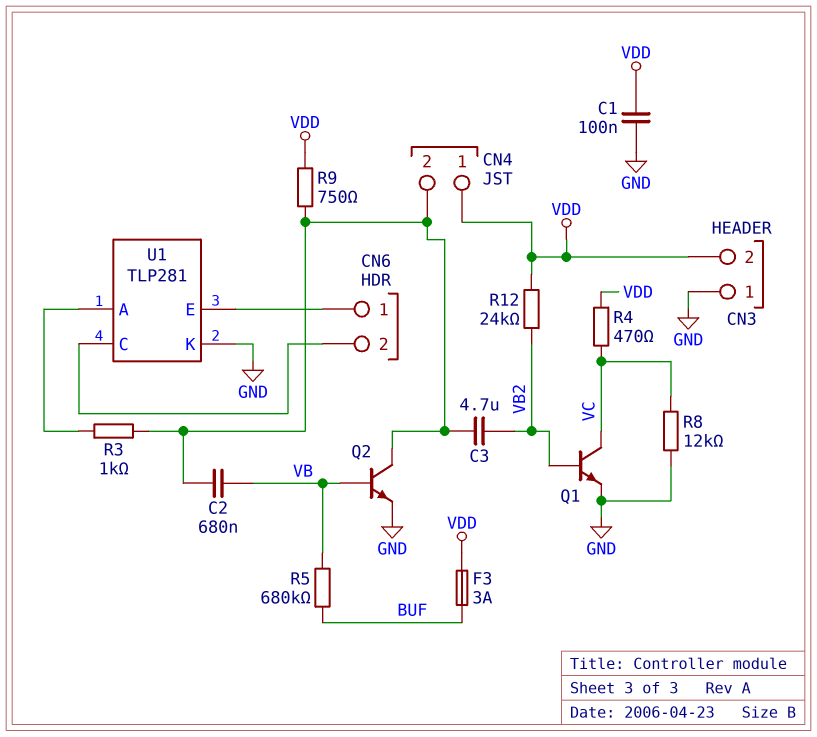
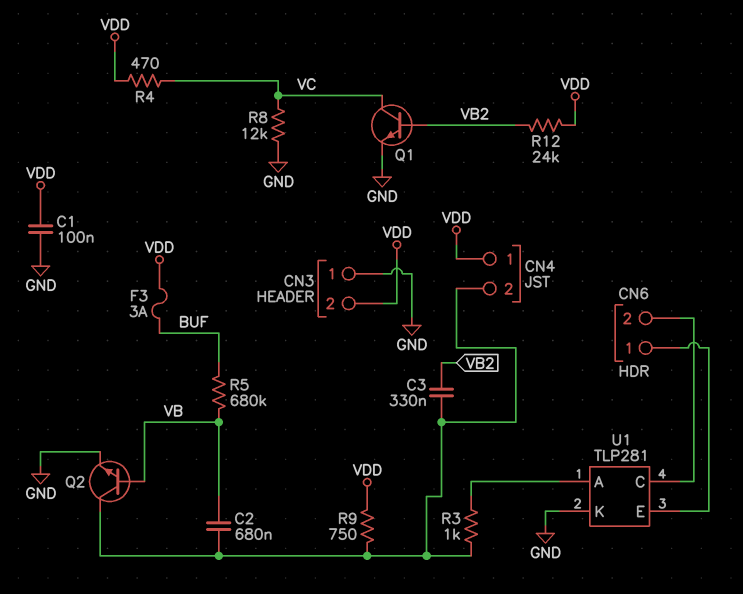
C3: 4.7uF (CN4/2, VB2) -> 330nF (CN4/2, VB2)

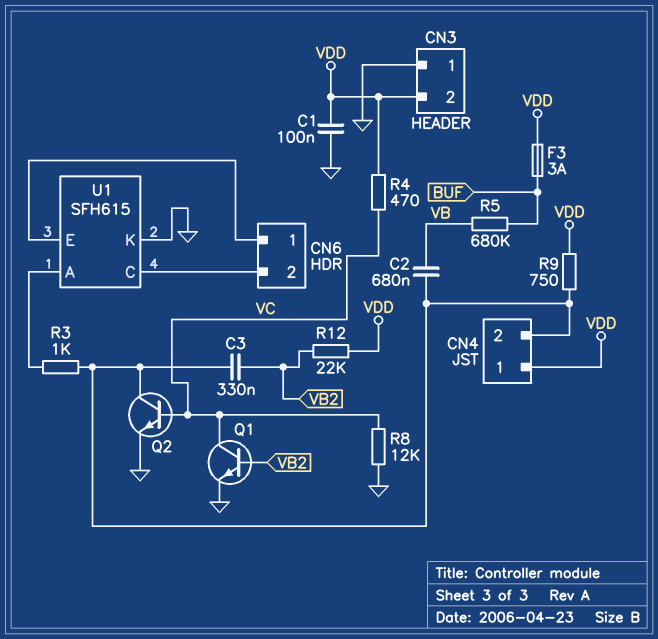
Q2: NPN (B VB, C CN4/2, E GND) -> NPN (B VC, C CN4/2, E GND)
R12: 24k (VB2, VDD) -> 22k (VB2, VDD)
U1: TLP281 -> SFH615

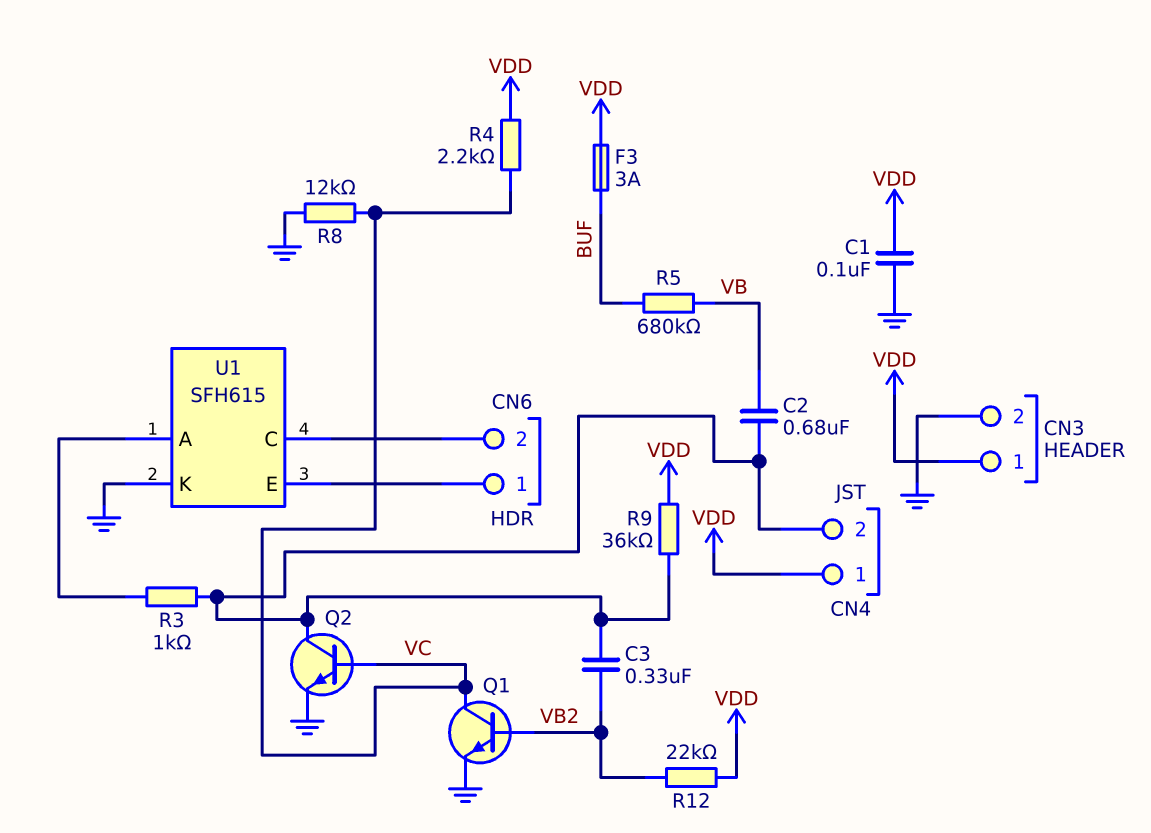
CN3 pin 1: GND -> VDD
CN3 pin 2: VDD -> GND
R4: 470 (VC, VDD) -> 2.2k (VC, VDD)
R9: 750 (CN4/2, VDD) -> 36k (CN4/2, VDD)

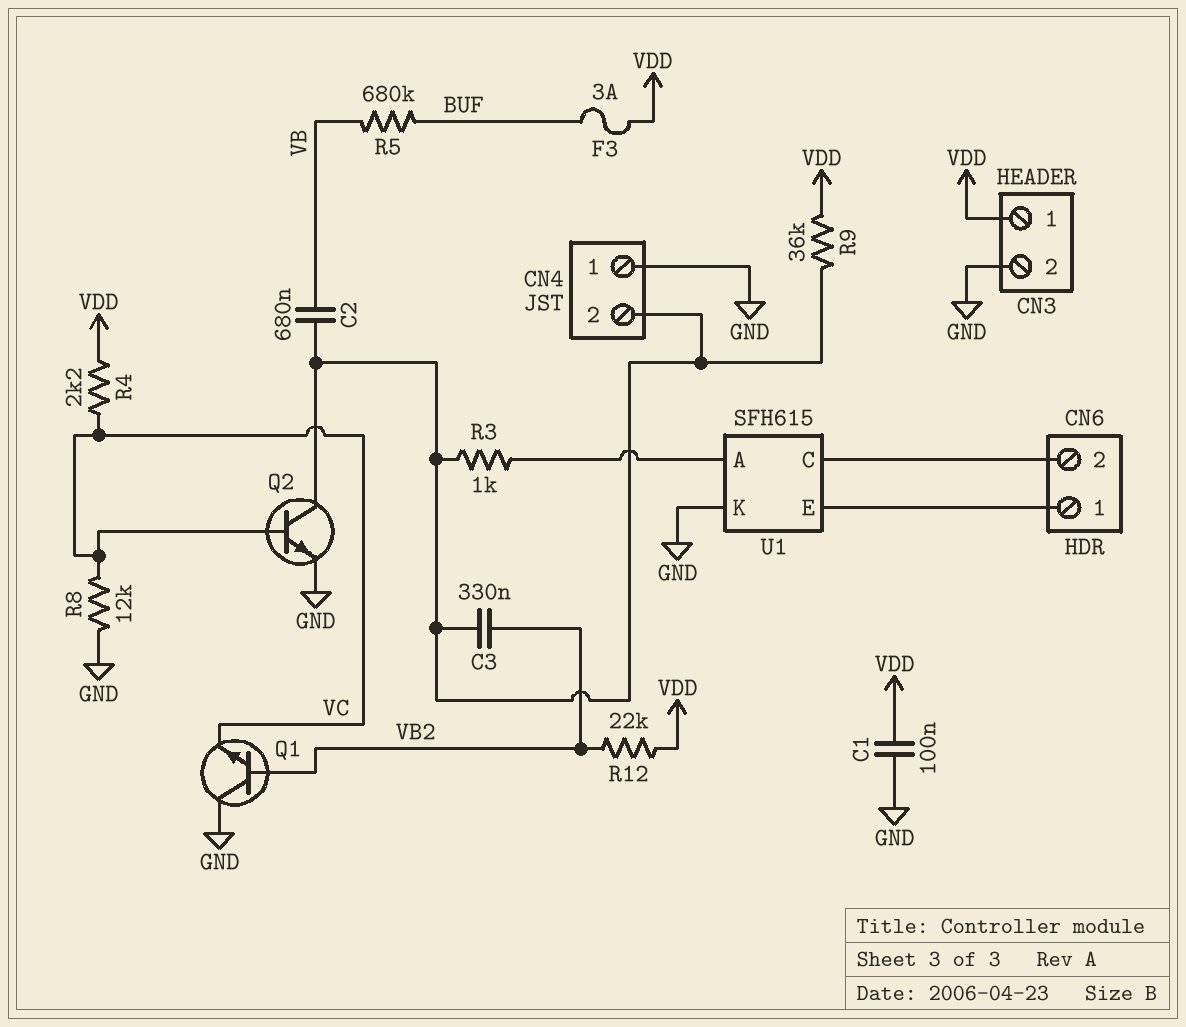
CN4 pin 1: VDD -> GND
Q1: NPN (B VB2, C VC, E GND) -> NPN (B VB2, C GND, E VC)

